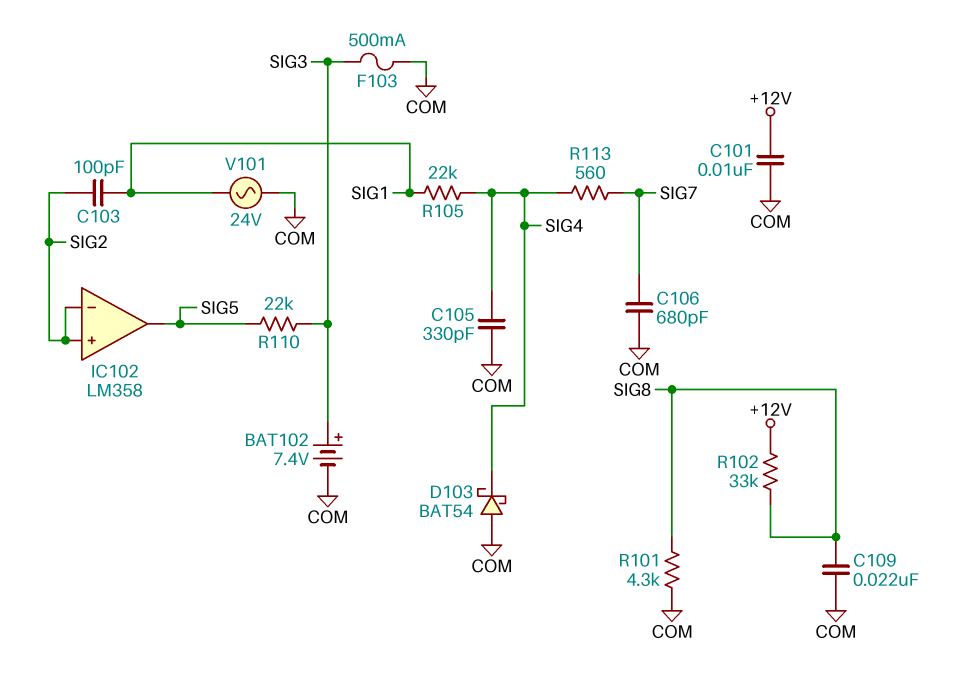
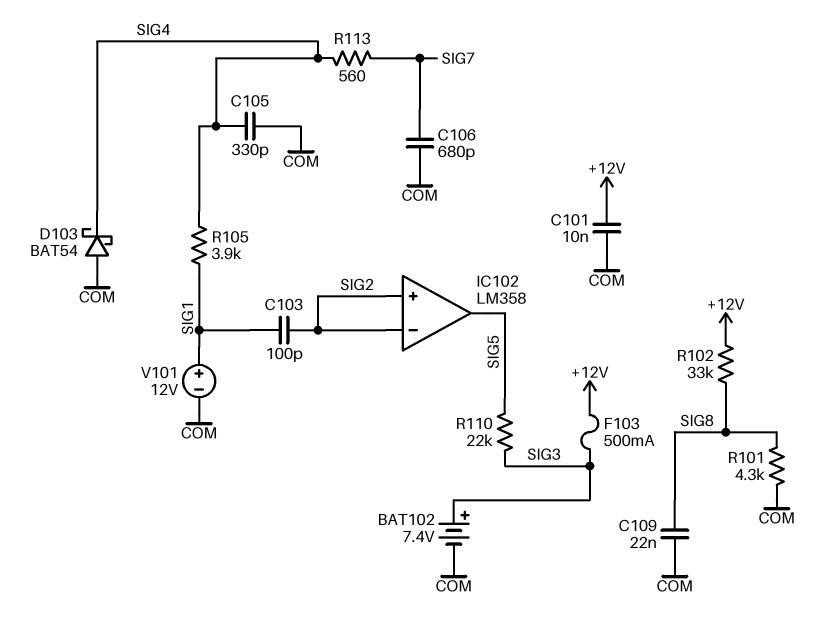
F103: 500mA (COM, SIG3) -> 500mA (+12V, SIG3)
R105: 22k (SIG1, SIG4) -> 3.9k (SIG1, SIG4)
V101: AC 24V (COM, SIG1) -> 12V (plus SIG1, minus COM)

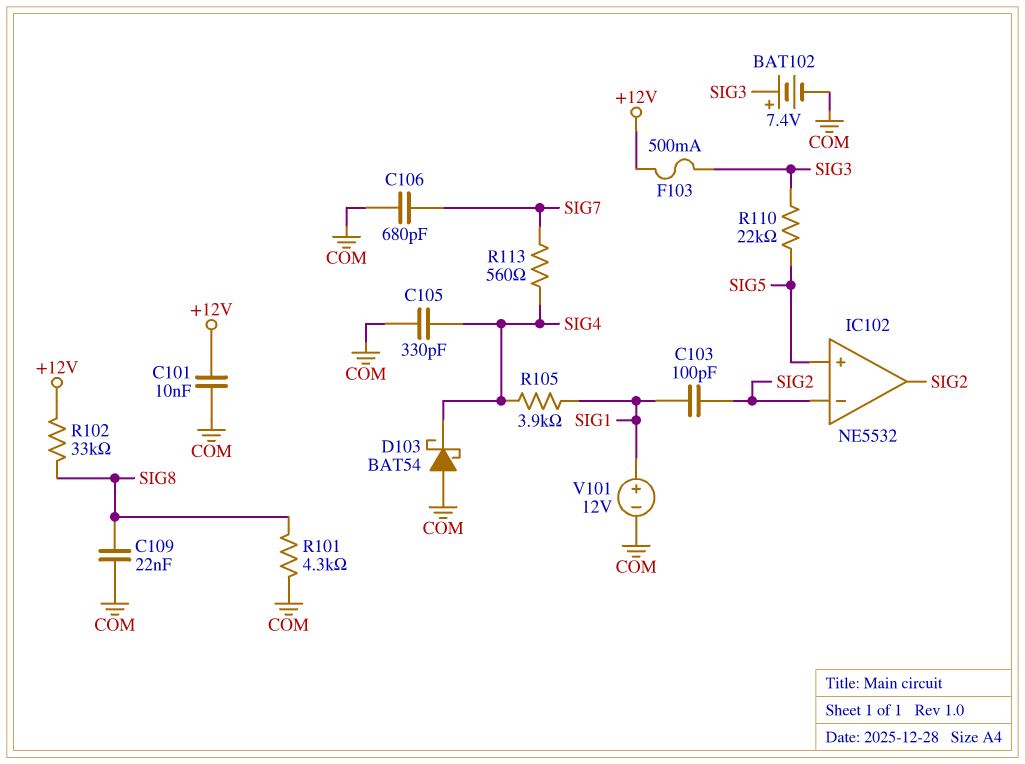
IC102: LM358 -> NE5532
IC102 pin in+: SIG2 -> SIG5
IC102 pin out: SIG5 -> SIG2

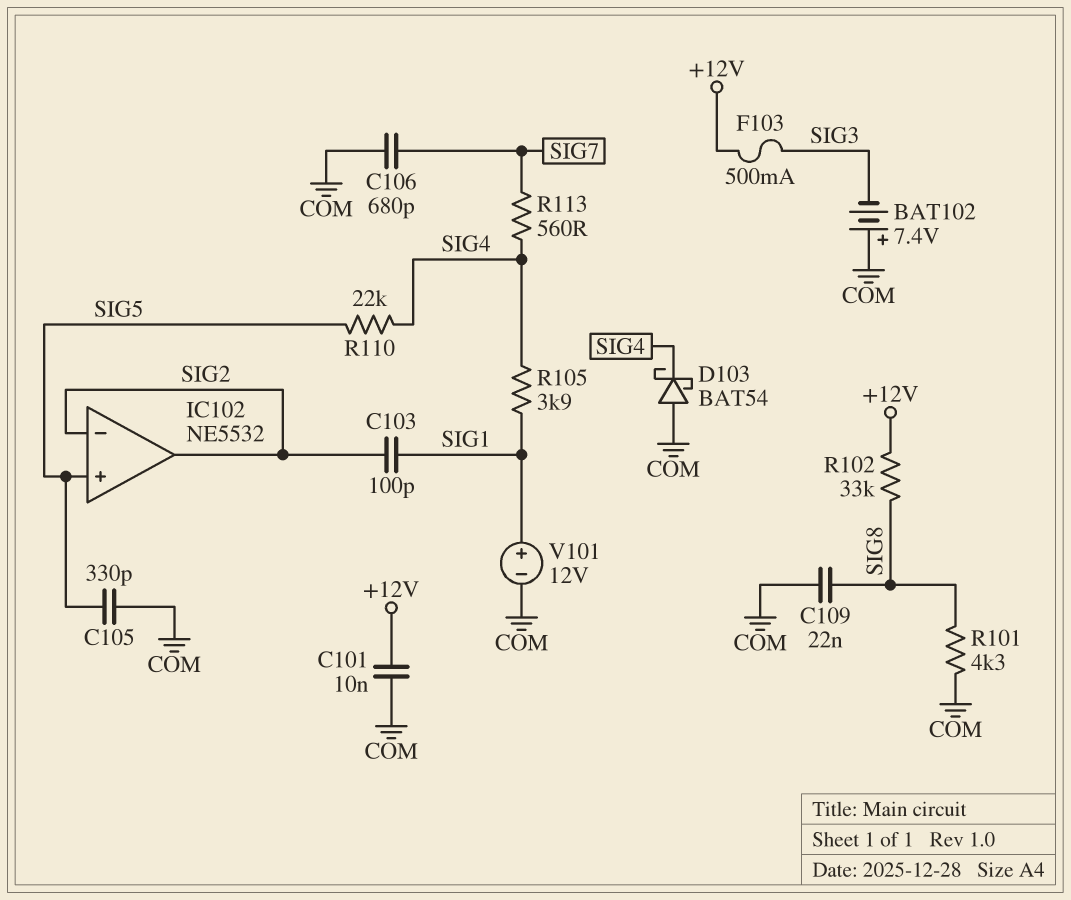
BAT102: 7.4V (plus SIG3, minus COM) -> 7.4V (plus COM, minus SIG3)
C105: 330pF (COM, SIG4) -> 330pF (COM, SIG5)
R110: 22k (SIG3, SIG5) -> 22k (SIG4, SIG5)

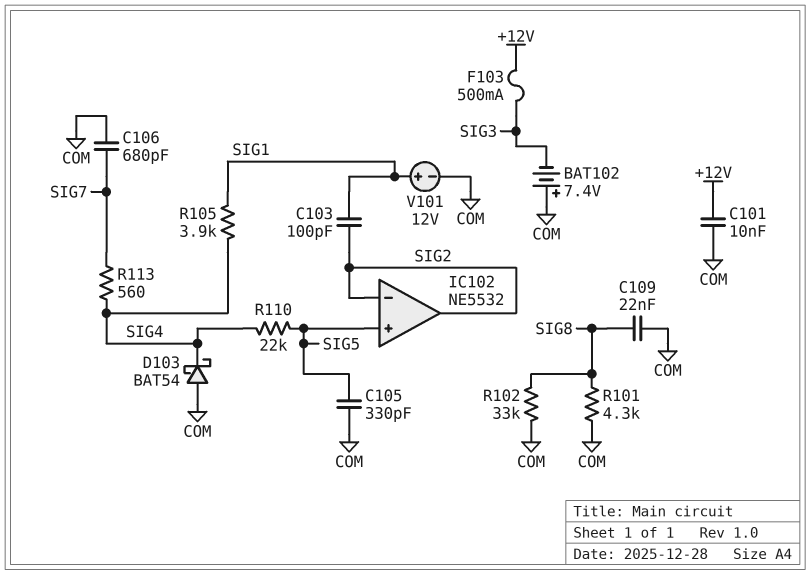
R102: 33k (+12V, SIG8) -> 33k (COM, SIG8)

